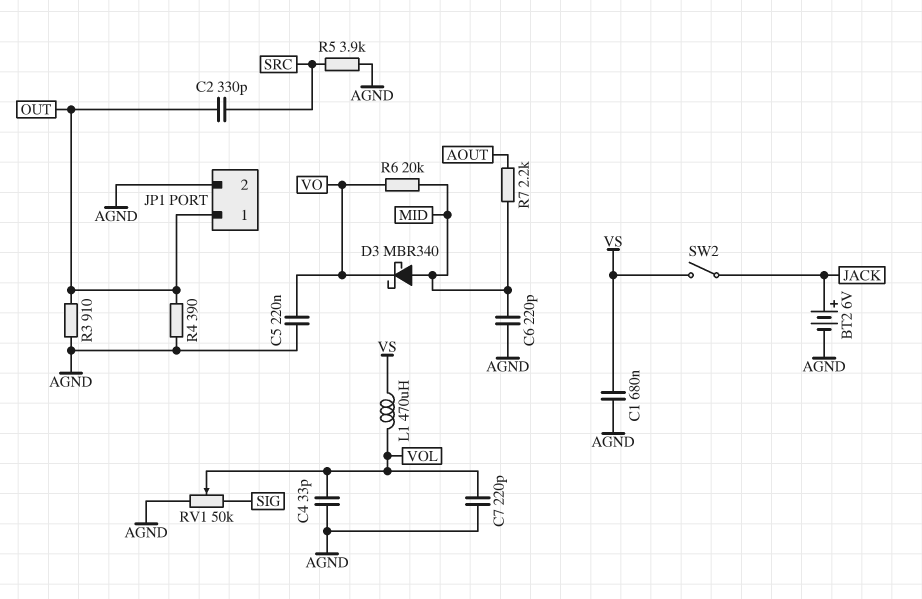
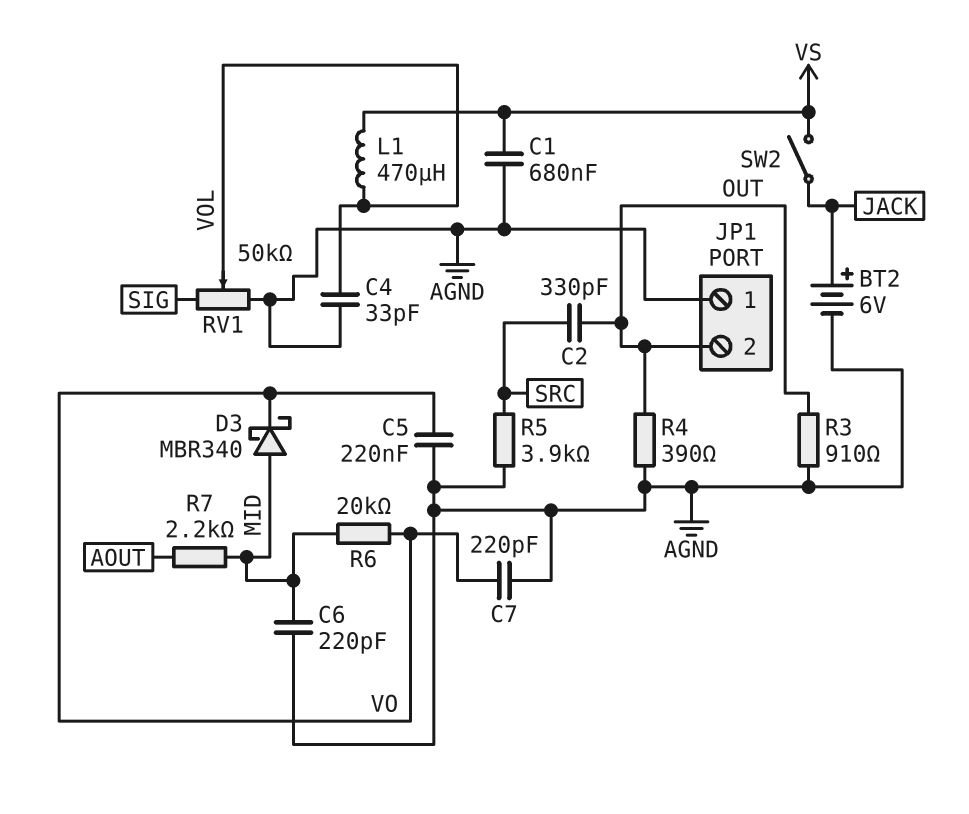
C7: 220pF (AGND, VOL) -> 220pF (AGND, VO)
JP1 pin 1: OUT -> AGND
JP1 pin 2: AGND -> OUT

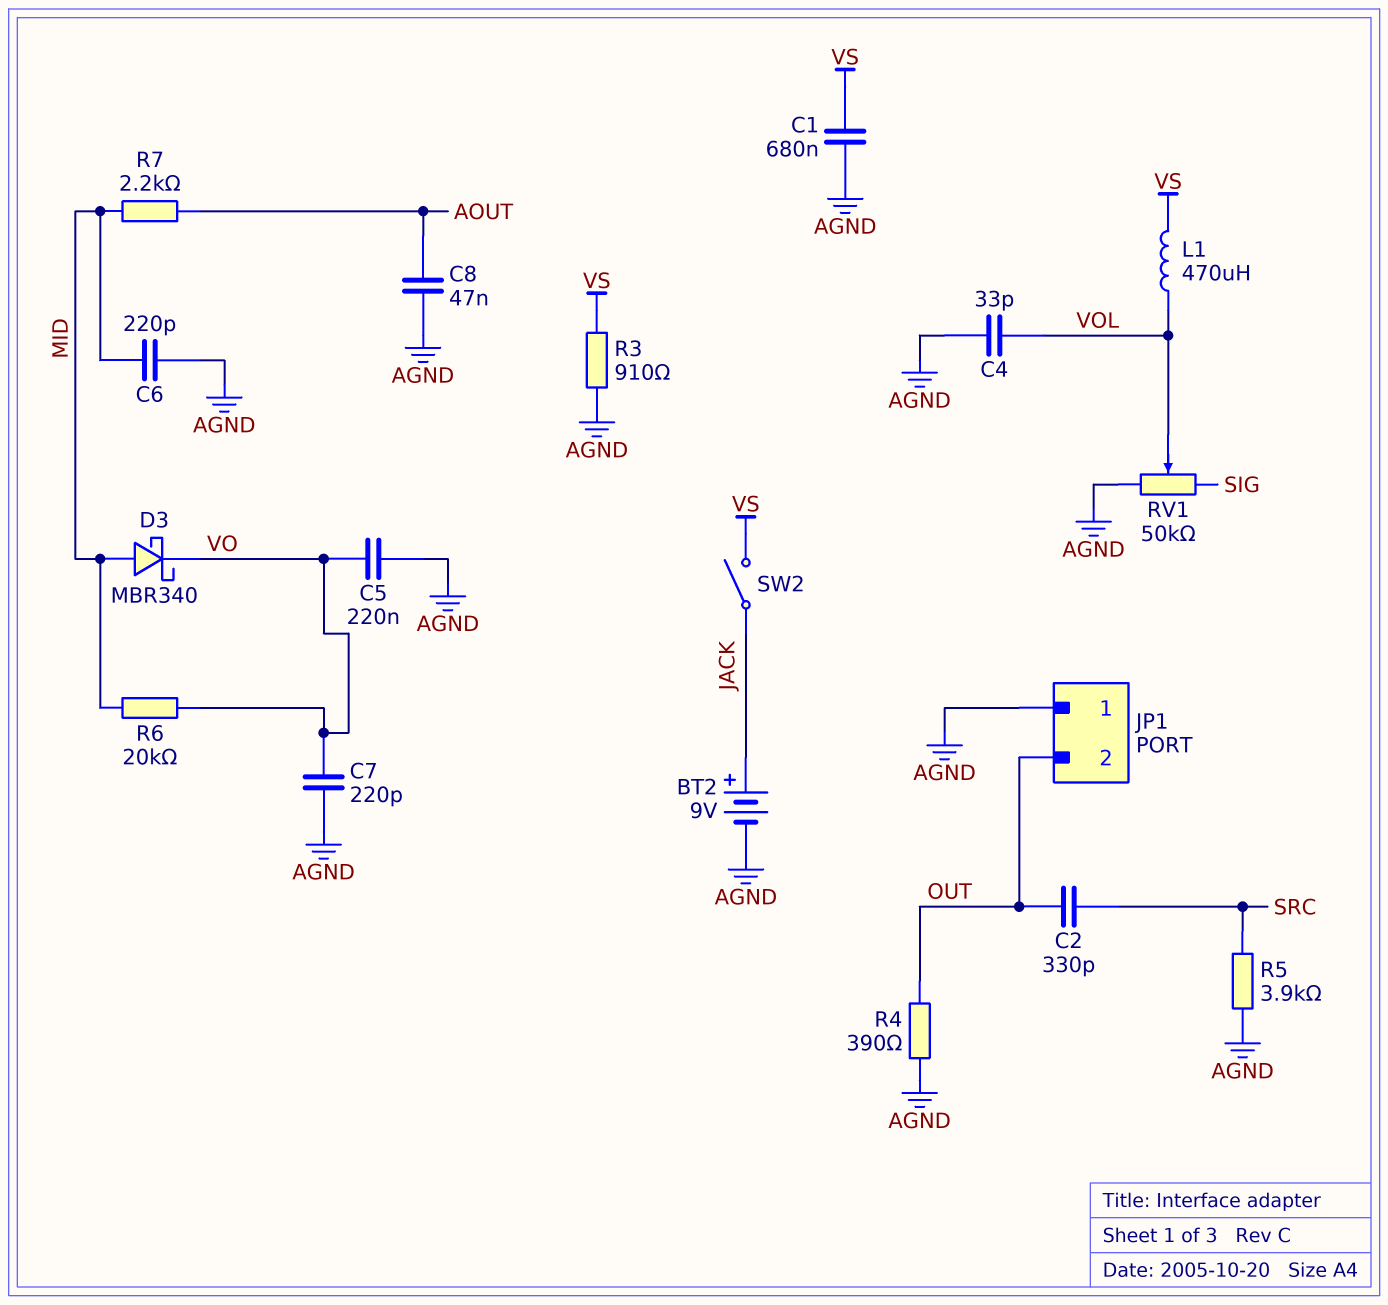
BT2: 6V (plus JACK, minus AGND) -> 9V (plus JACK, minus AGND)
C8: none -> 47nF (AGND, AOUT)
R3: 910 (AGND, OUT) -> 910 (AGND, VS)

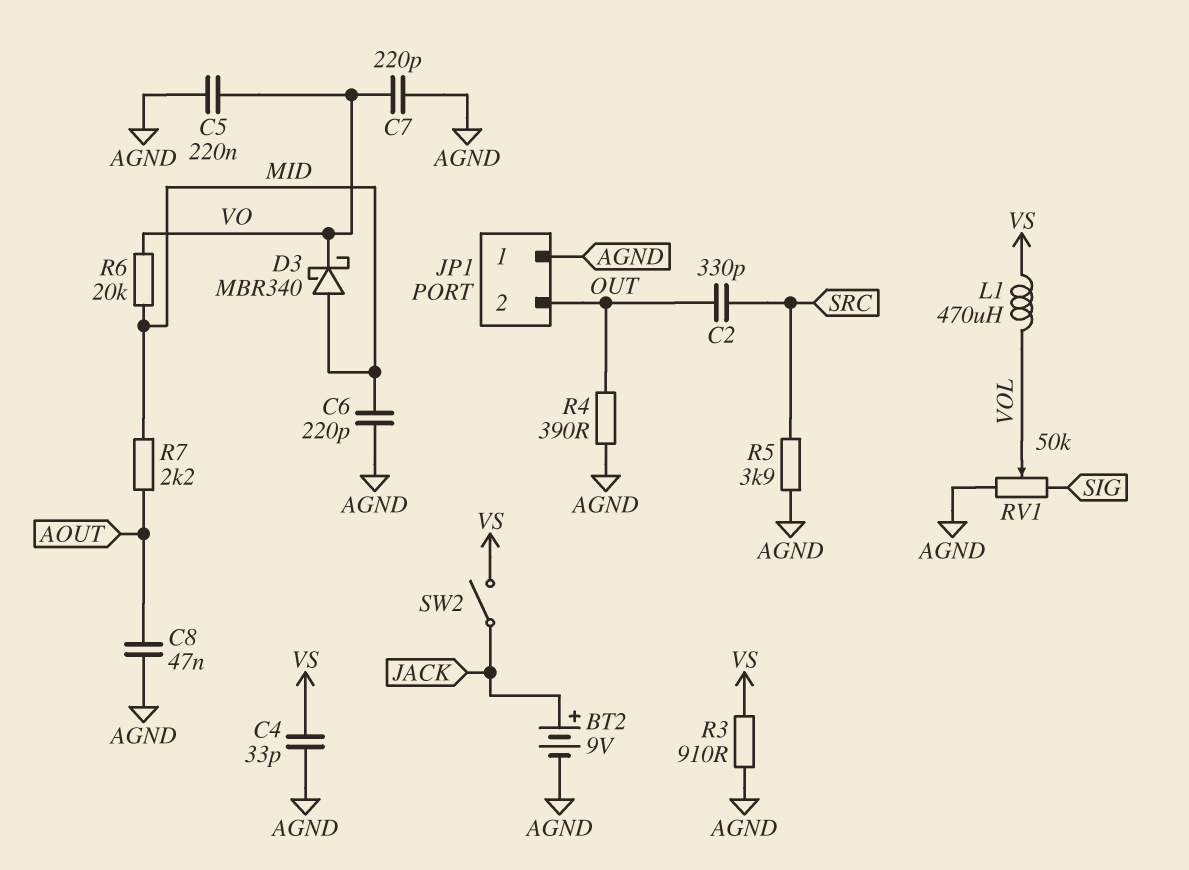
C1: 680nF (AGND, VS) -> none
C4: 33pF (AGND, VOL) -> 33pF (AGND, VS)

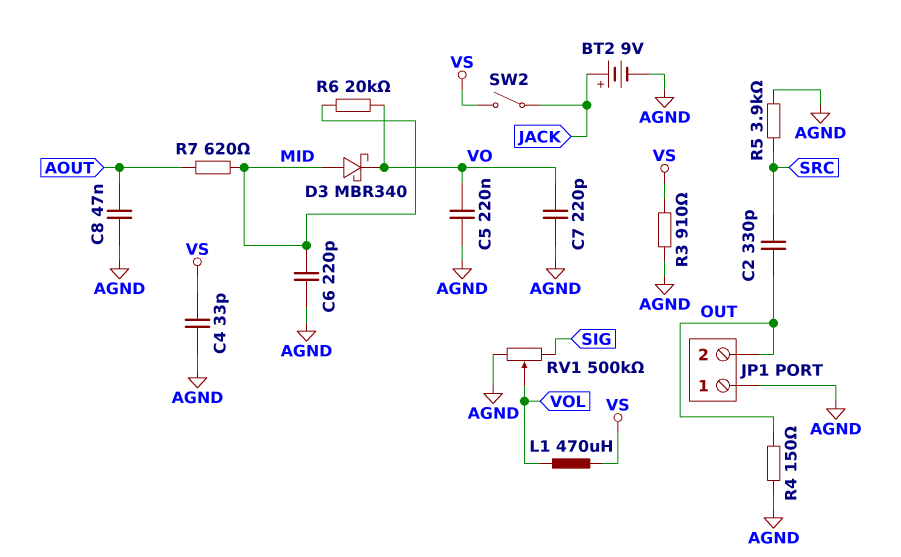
R4: 390 (AGND, OUT) -> 150 (AGND, OUT)
R7: 2.2k (AOUT, MID) -> 620 (AOUT, MID)
RV1: 50k (AGND, SIG, wiper VOL) -> 500k (AGND, SIG, wiper VOL)

